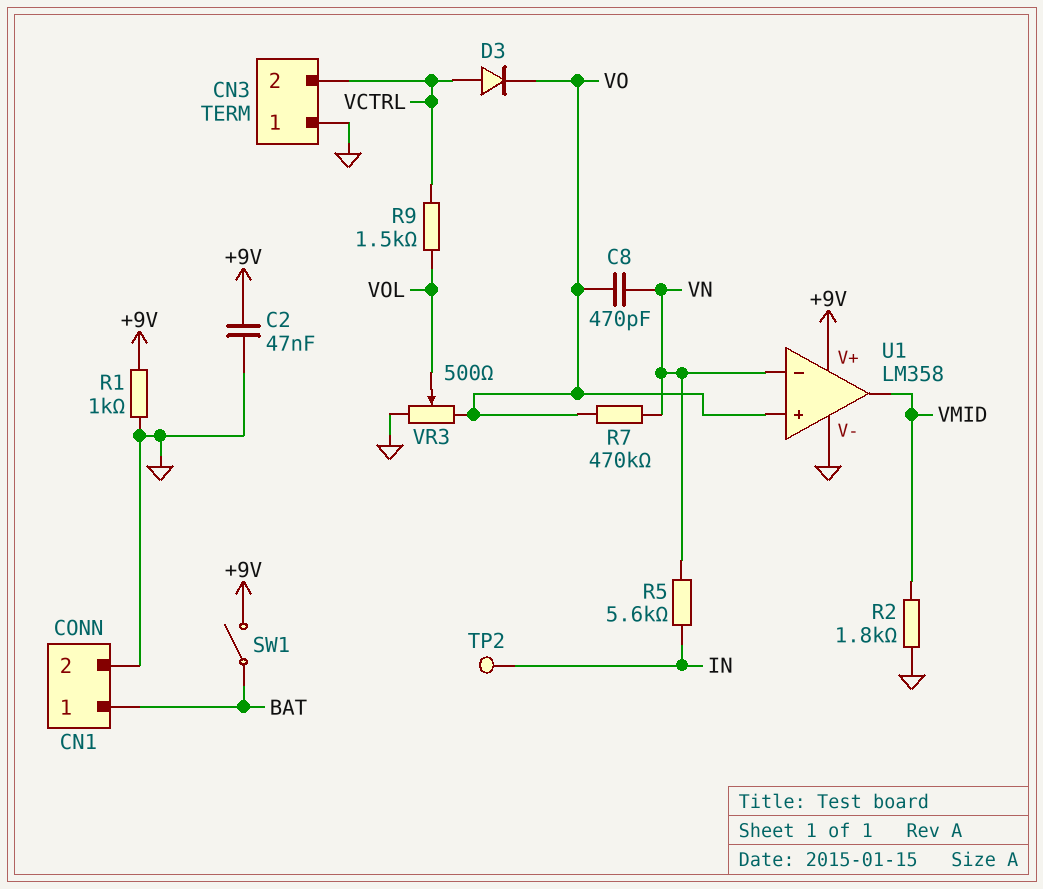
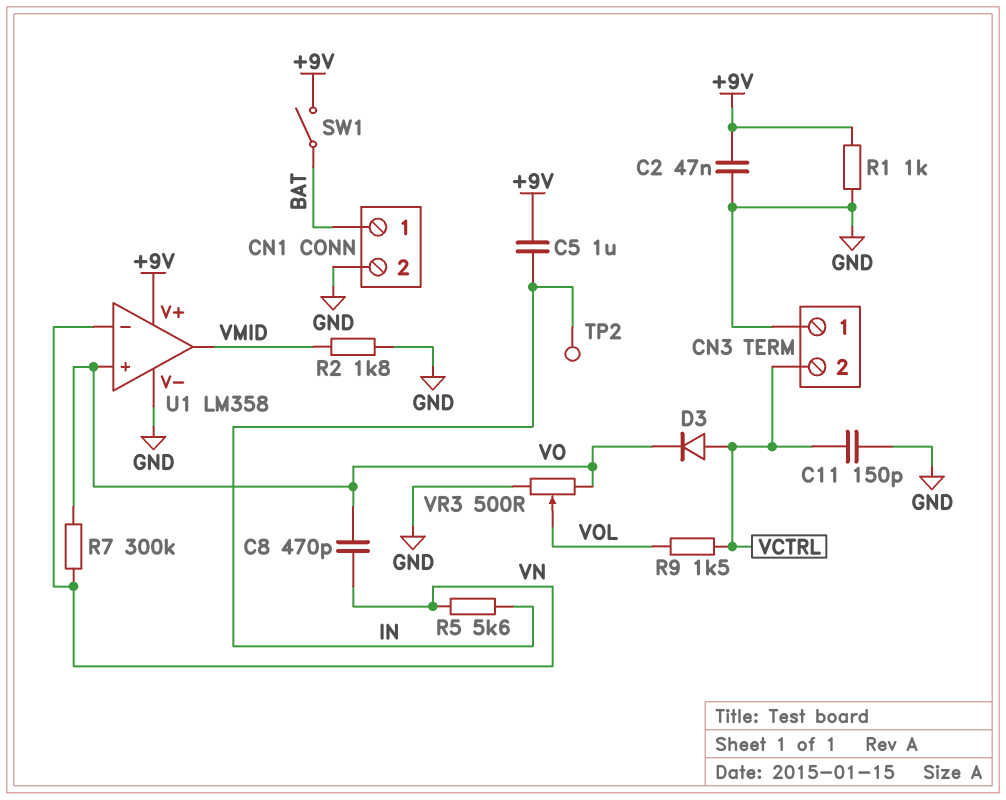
C5: none -> 1uF (+9V, IN)
C11: none -> 150pF (GND, VCTRL)
R7: 470k (VN, VO) -> 300k (VN, VO)

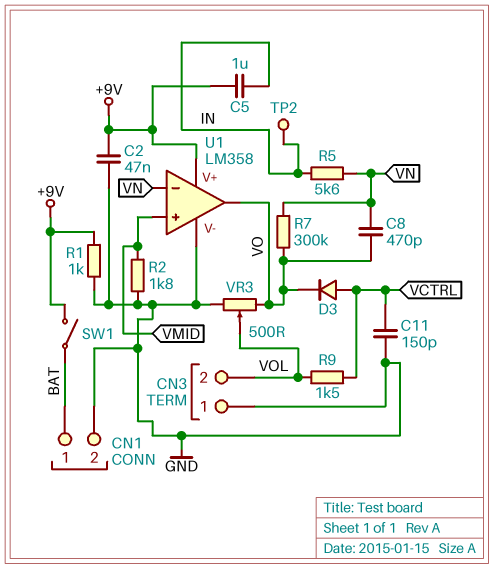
CN3 pin 2: VCTRL -> VOL
U1 pin in+: VO -> VMID
U1 pin out: VMID -> VO

